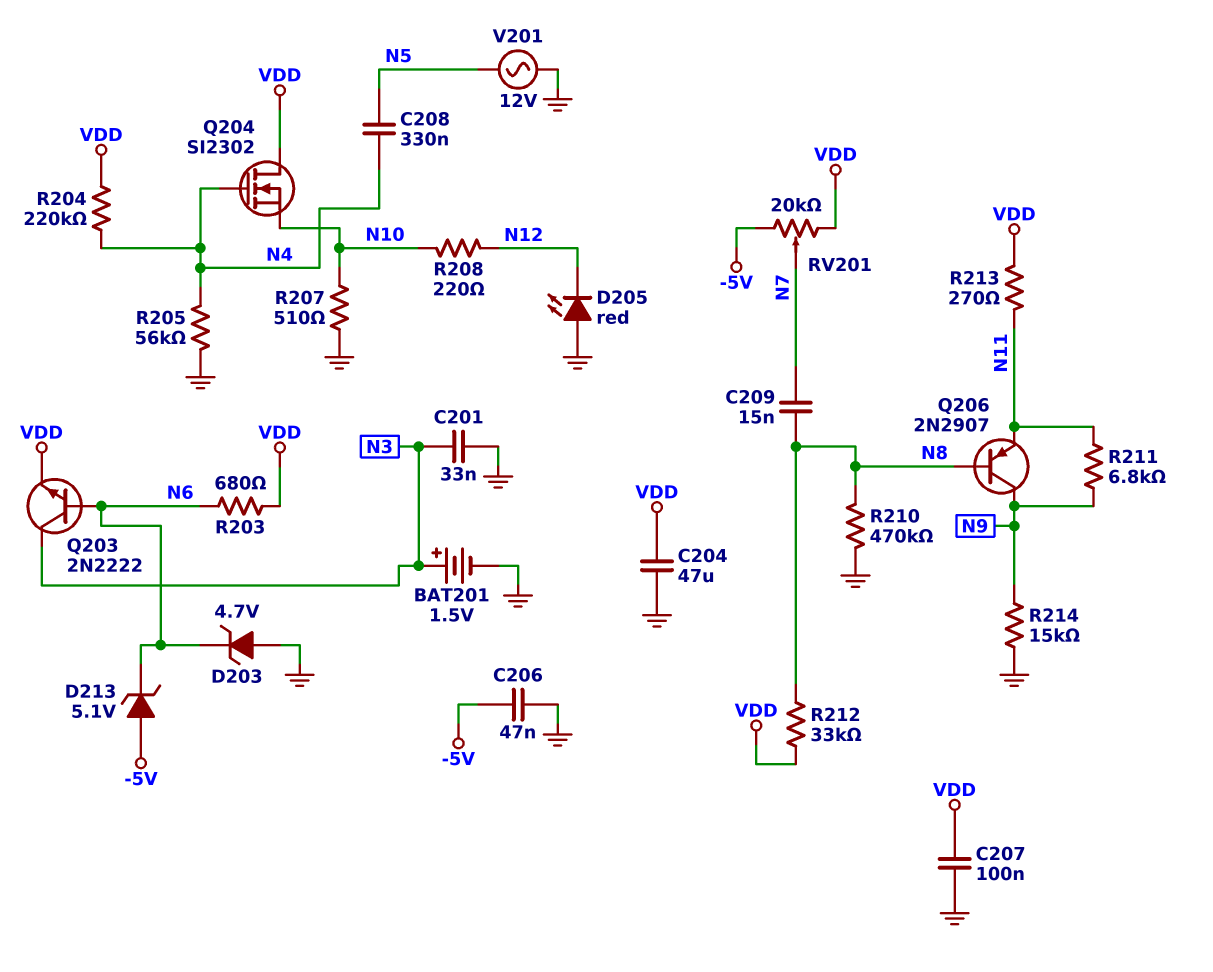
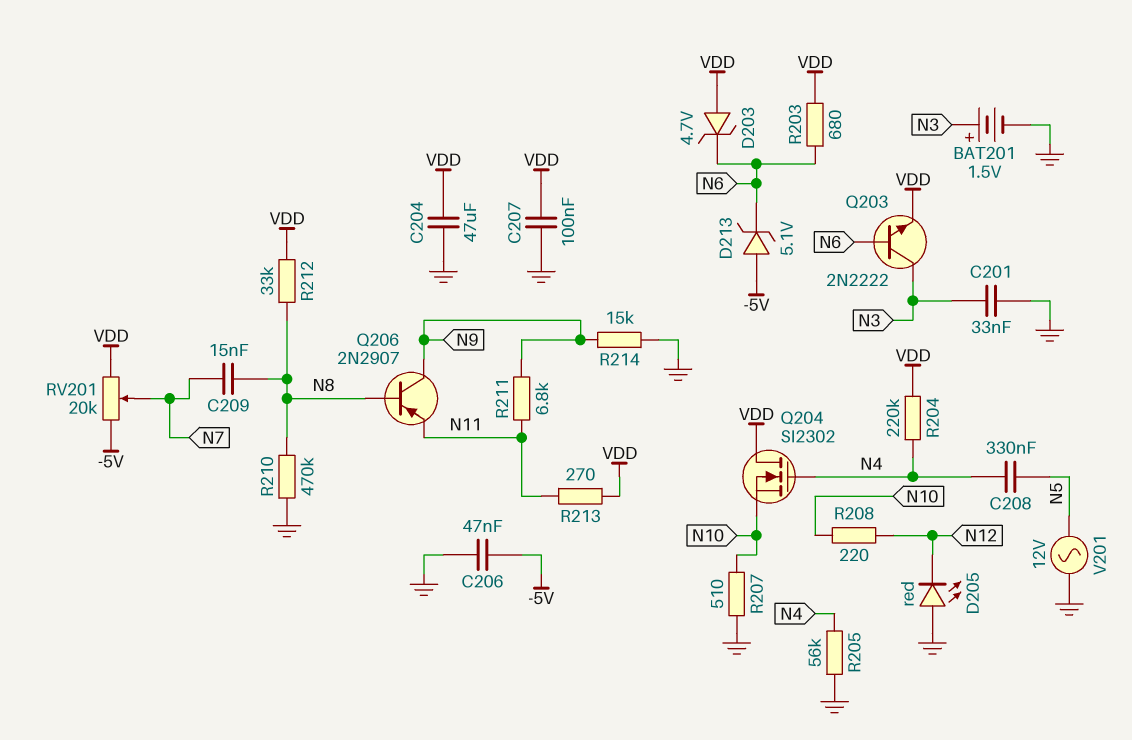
D203: zener 4.7V (A GND, K N6) -> zener 4.7V (A VDD, K N6)

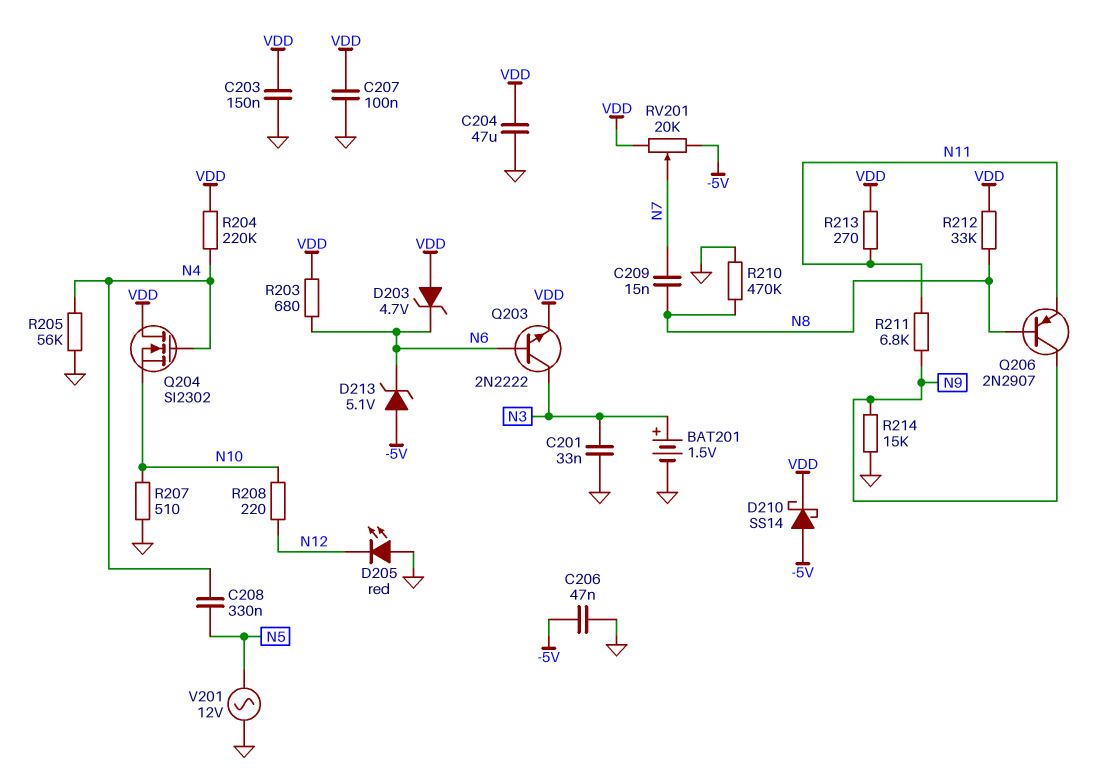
C203: none -> 150nF (GND, VDD)
D210: none -> schottky SS14 (A -5V, K VDD)

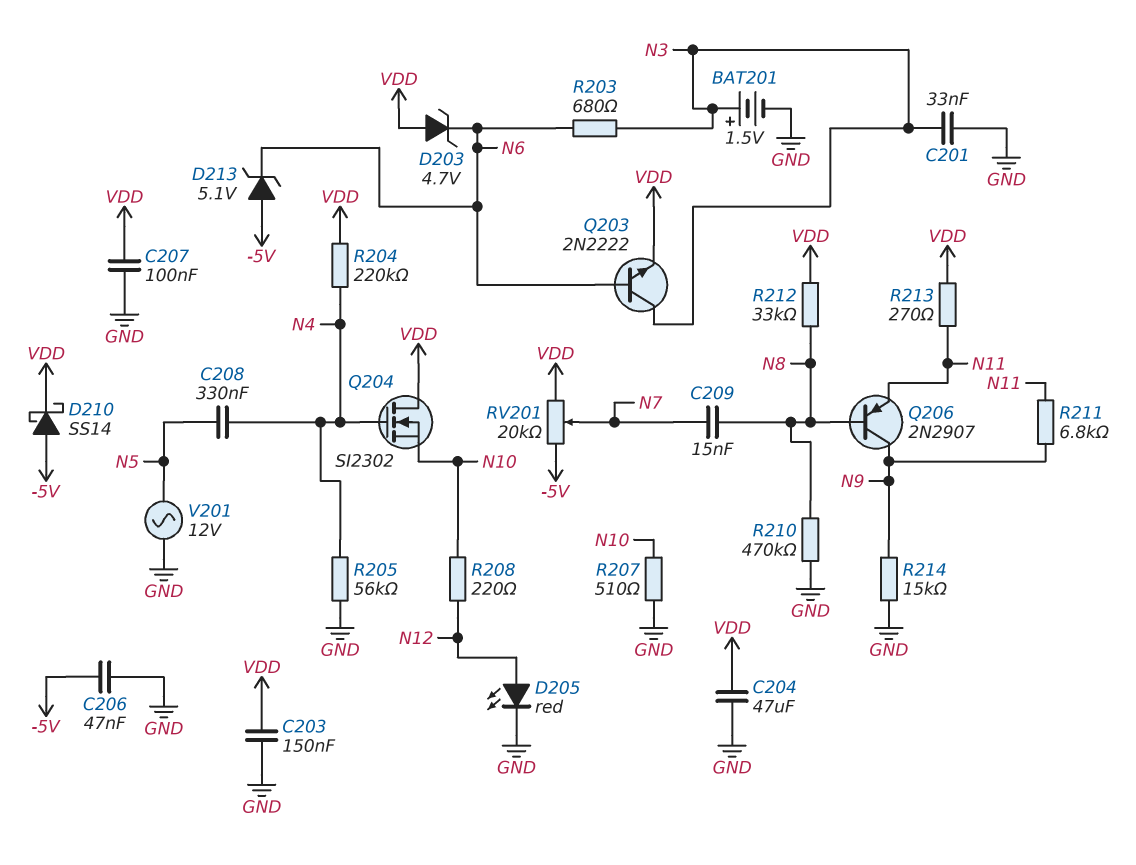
D205: LED red (A GND, K N12) -> LED red (A N12, K GND)
R203: 680 (N6, VDD) -> 680 (N3, N6)

